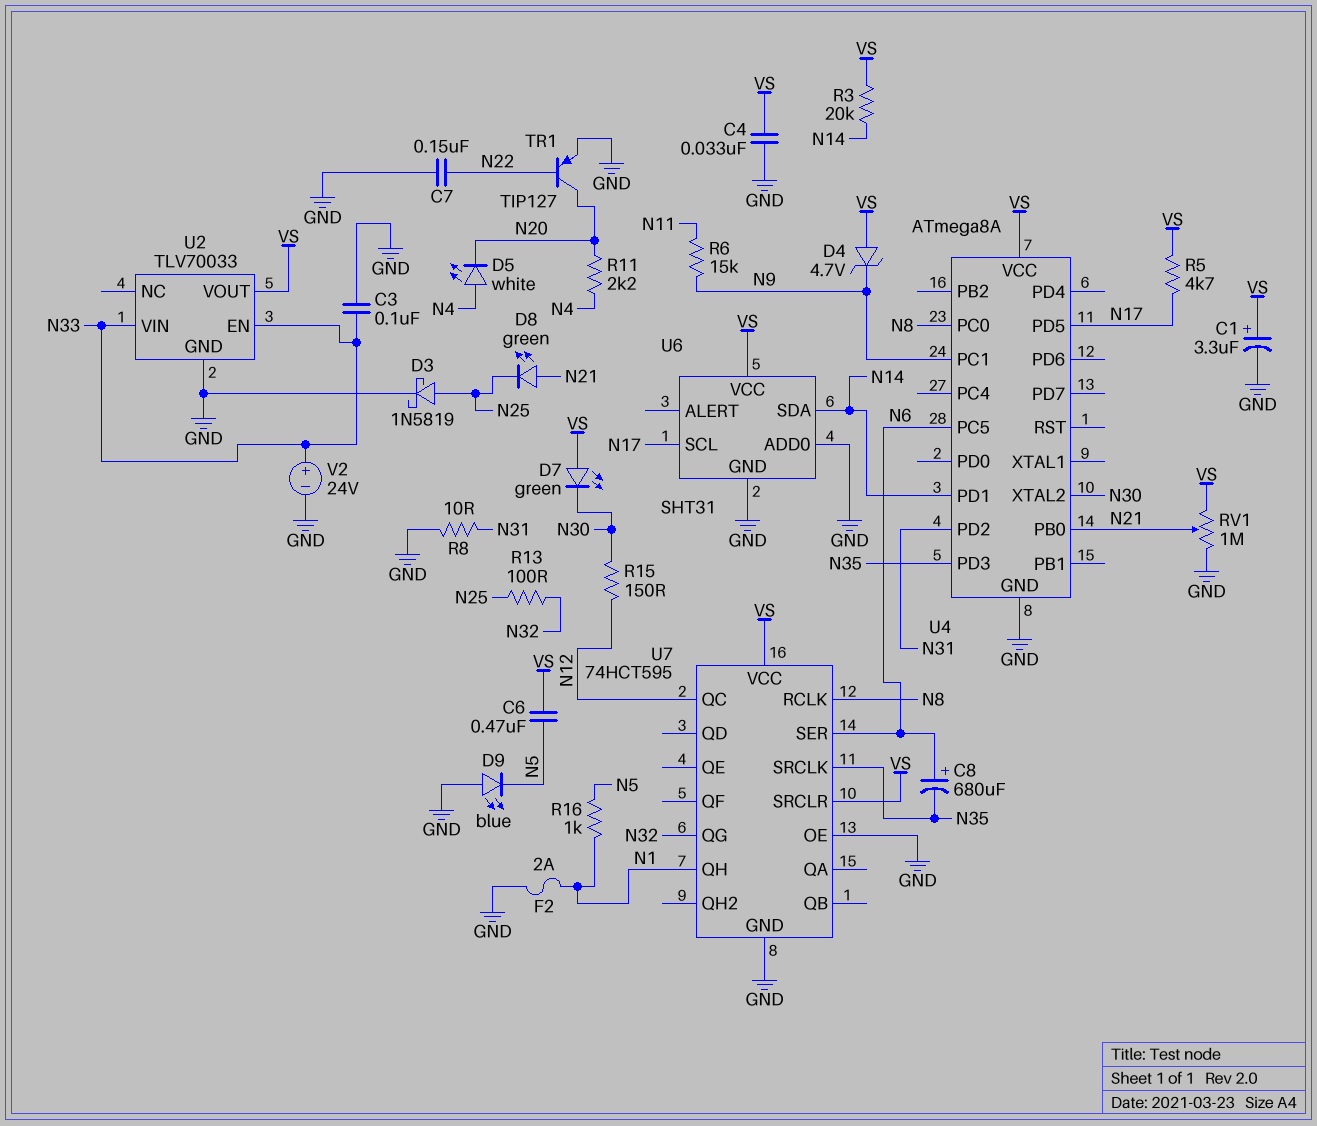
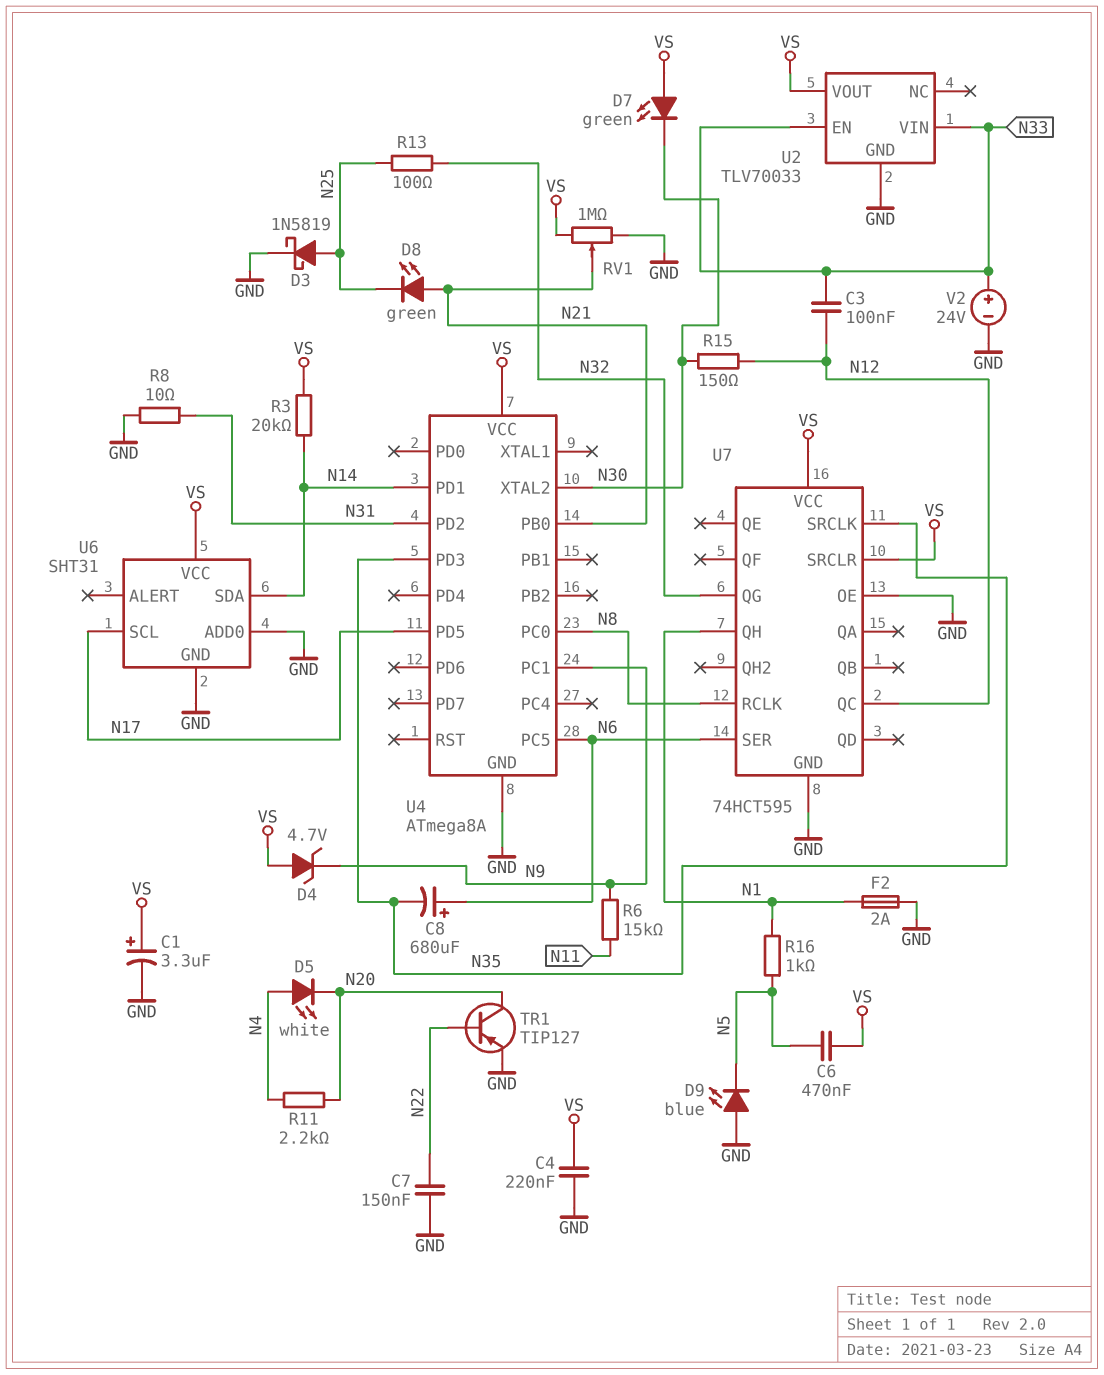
C3: 100nF (GND, N33) -> 100nF (N12, N33)
C4: 33nF (GND, VS) -> 220nF (GND, VS)
R5: 4.7k (N17, VS) -> none

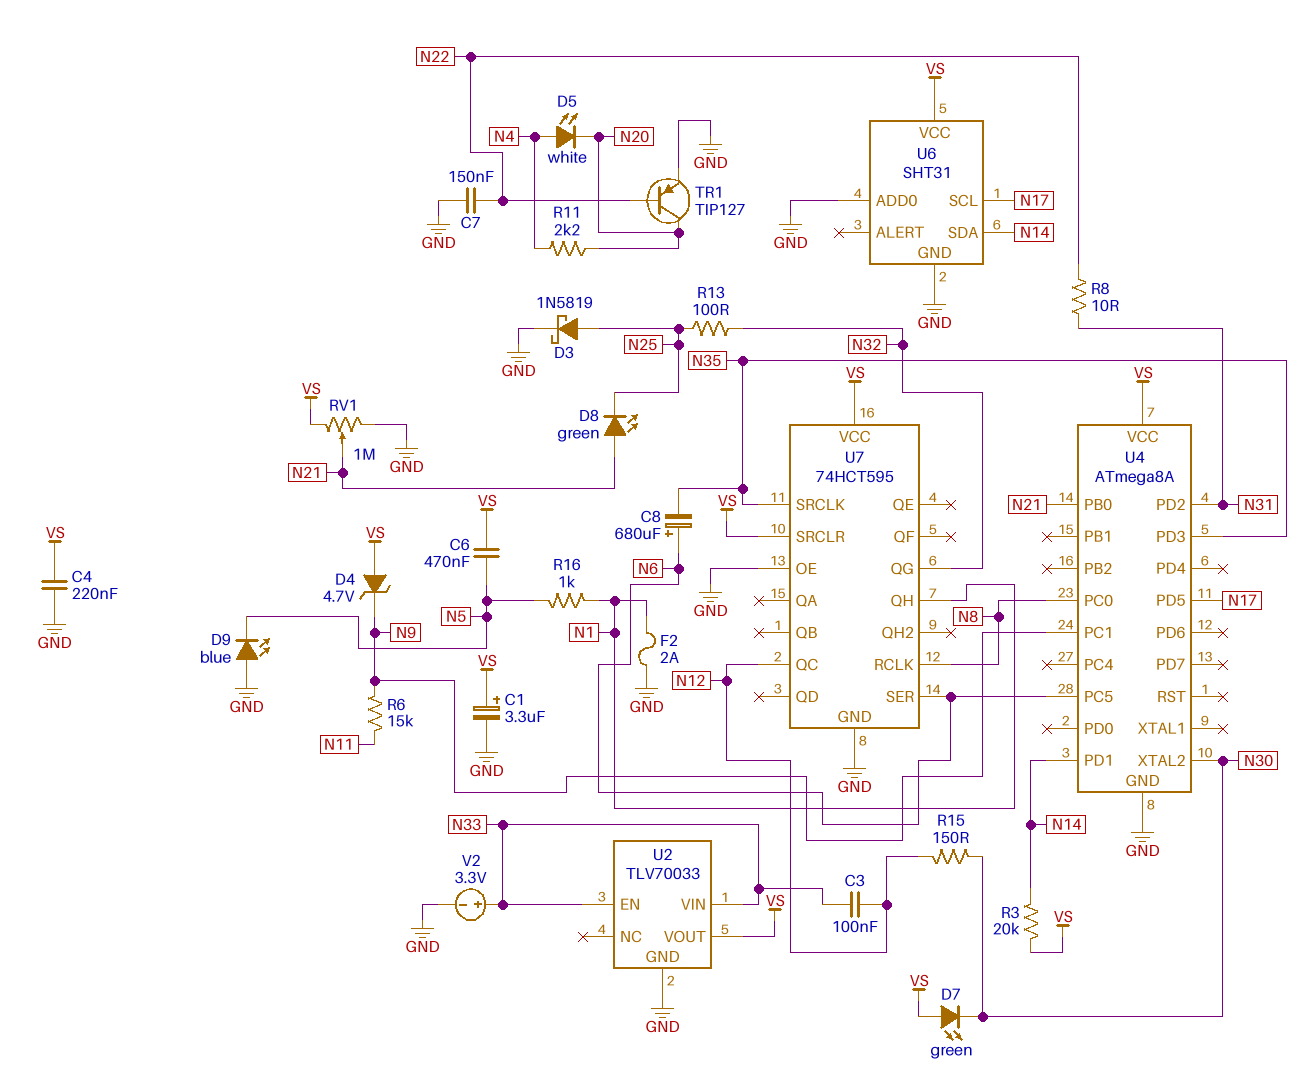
R8: 10 (GND, N31) -> 10 (N22, N31)
V2: 24V (plus N33, minus GND) -> 3.3V (plus N33, minus GND)

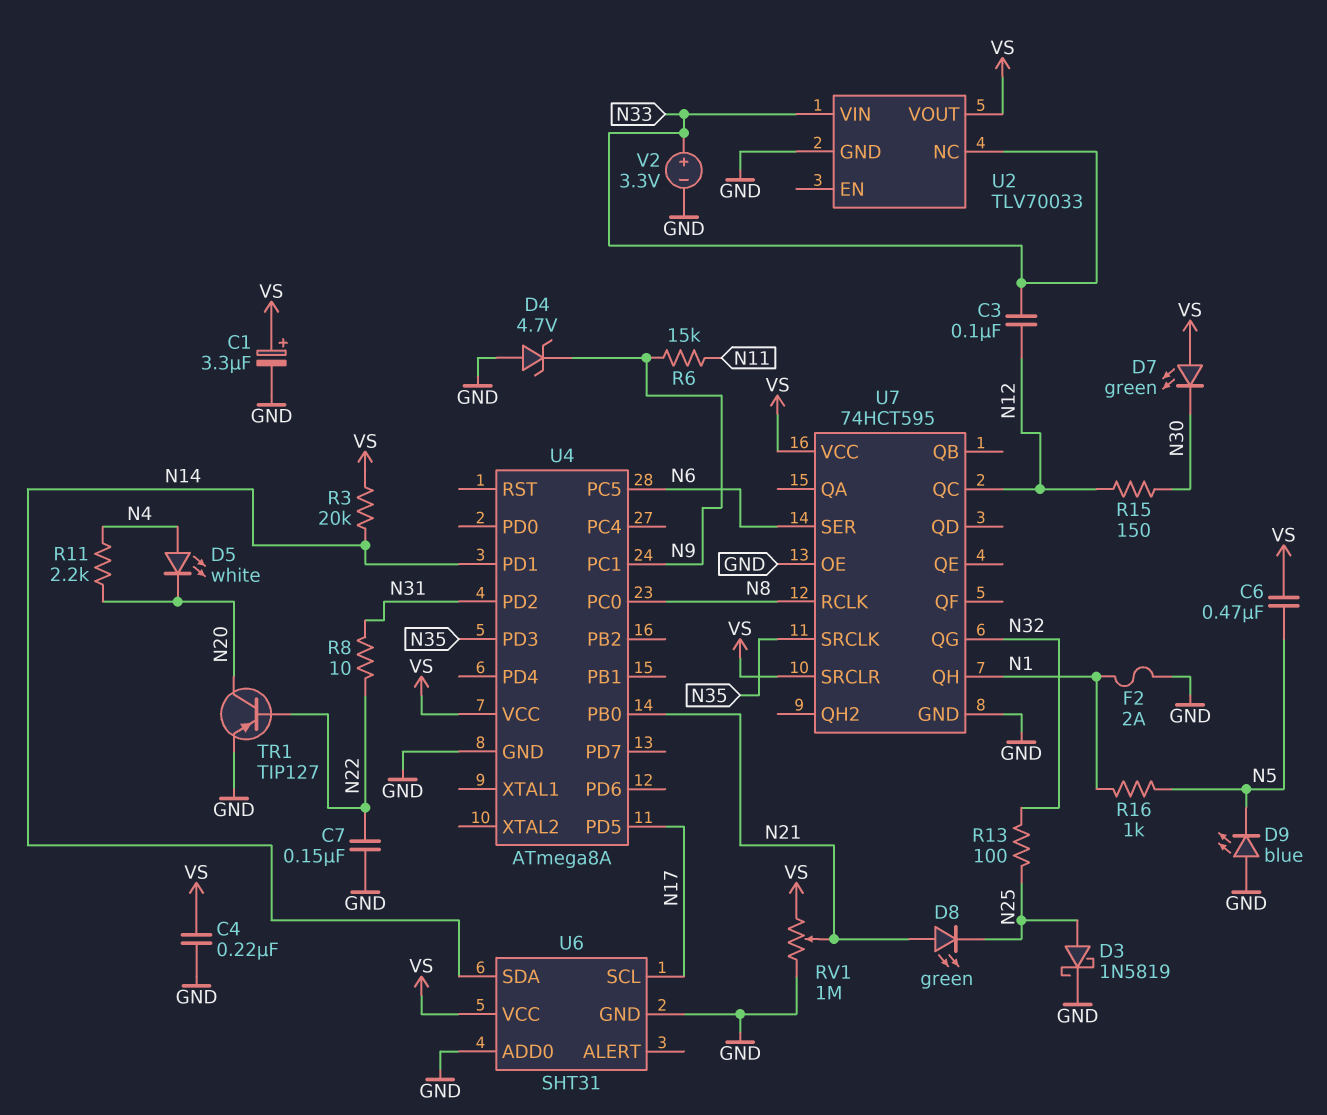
C8: 680uF (plus N6, minus N35) -> none
D4: zener 4.7V (A VS, K N9) -> zener 4.7V (A GND, K N9)
U2 pin EN: N33 -> none
U2 pin NC: none -> N33
U4 pin XTAL2: N30 -> none

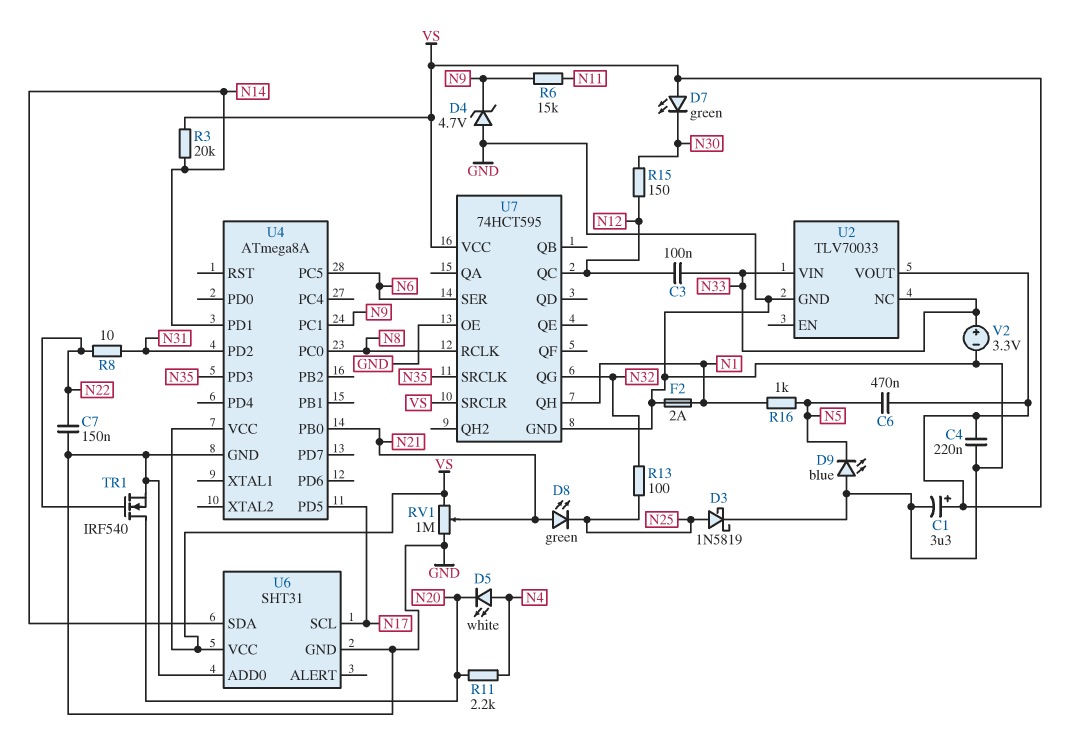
TR1: PNP TIP127 (B N22, C N20, E GND) -> NMOS IRF540 (G N22, D N20, S GND)

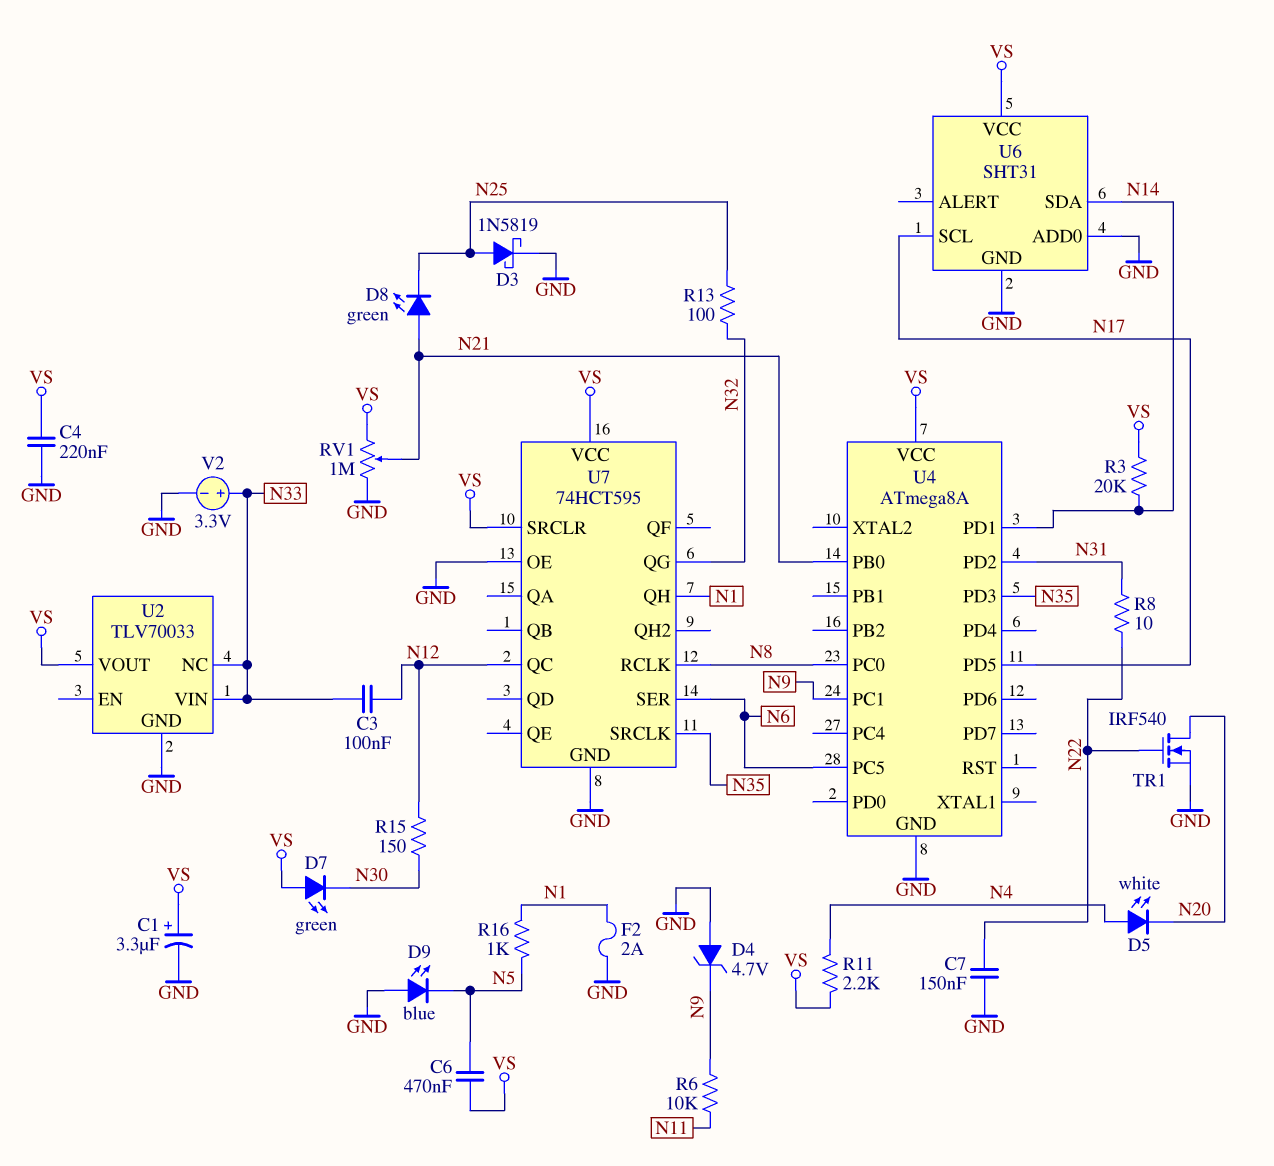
R6: 15k (N9, N11) -> 10k (N9, N11)
R11: 2.2k (N4, N20) -> 2.2k (N4, VS)

